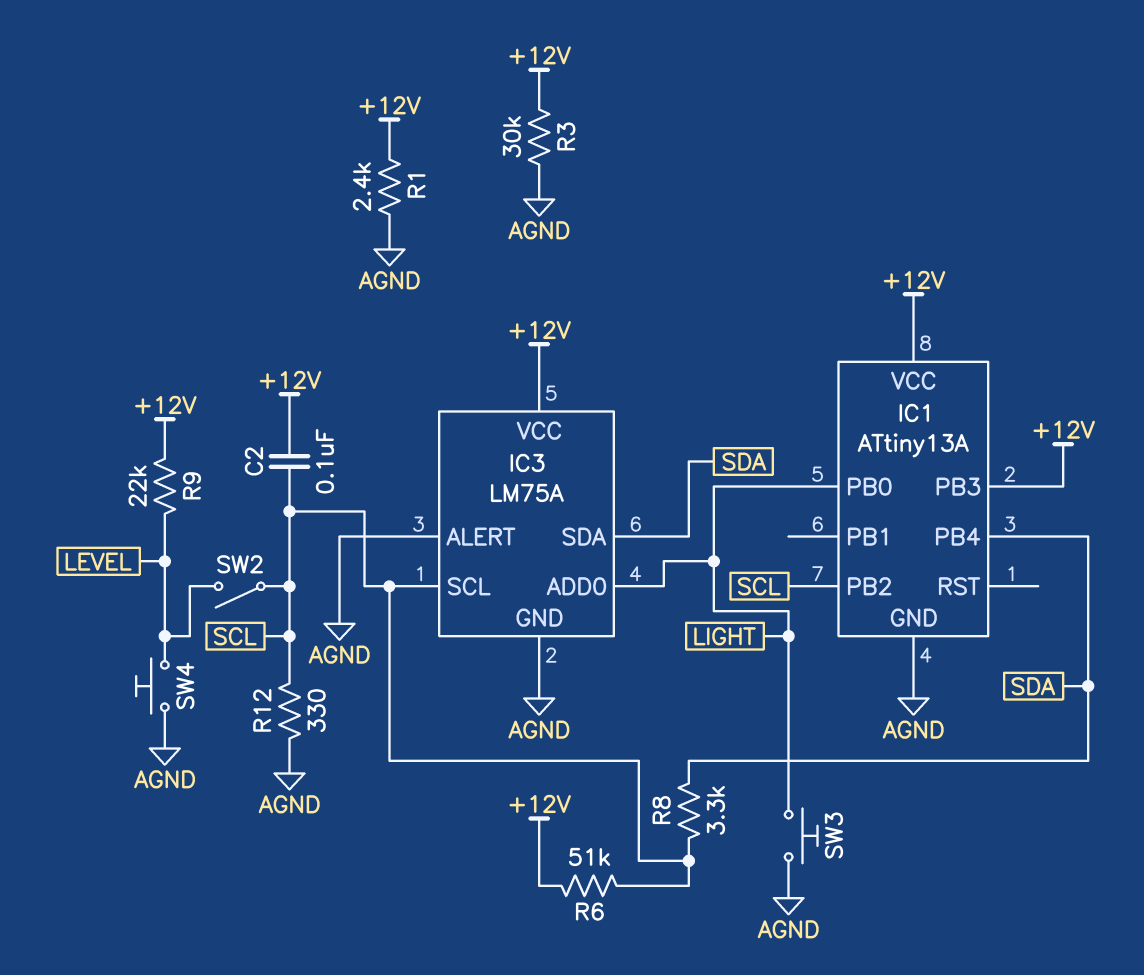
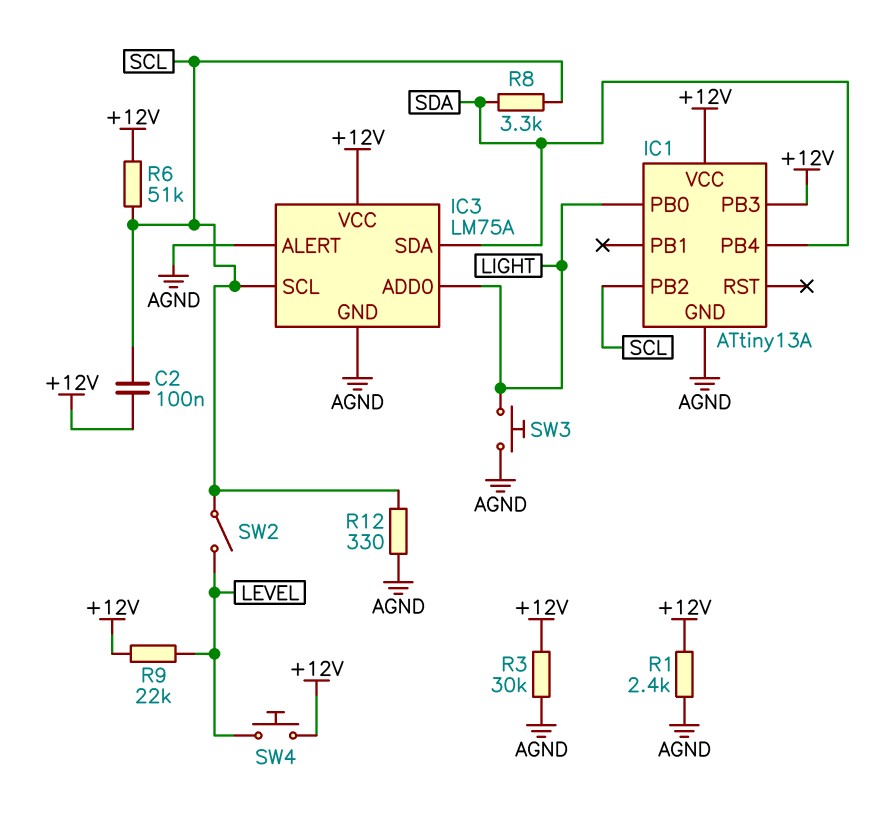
SW4: button (AGND, LEVEL) -> button (+12V, LEVEL)

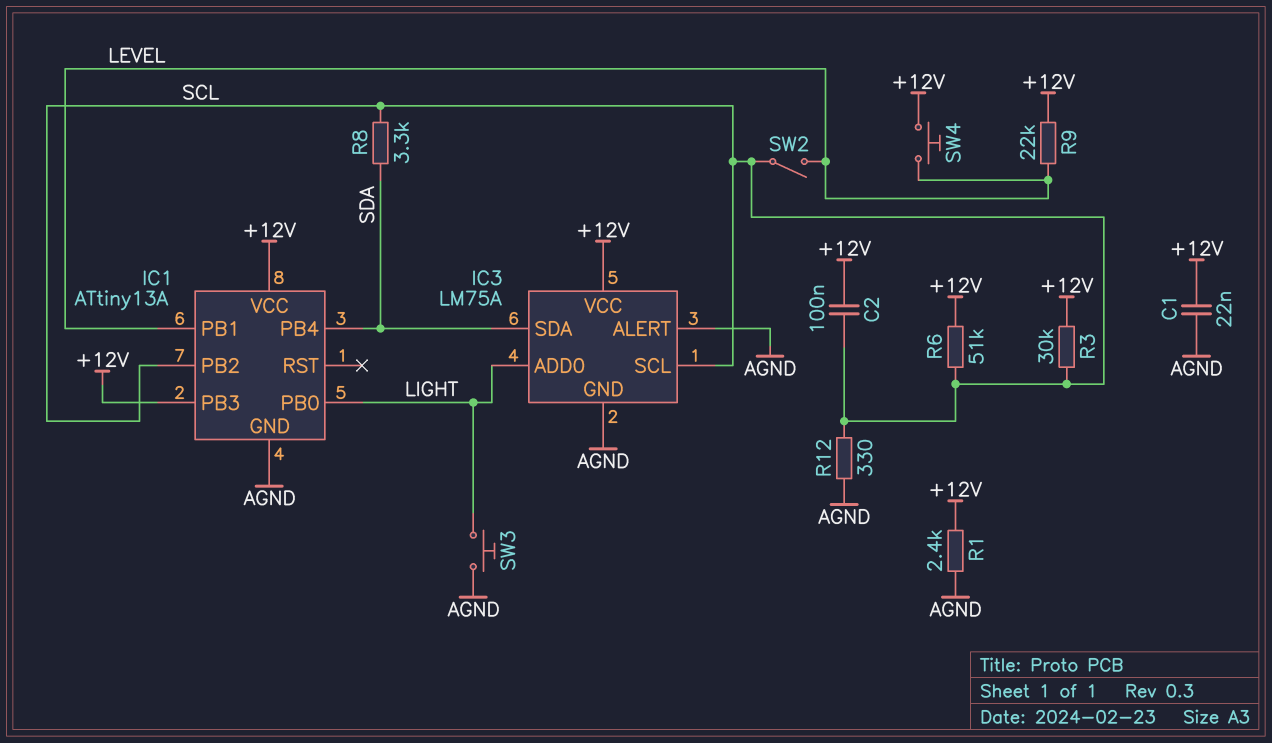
C1: none -> 22nF (+12V, AGND)
IC1 pin PB1: none -> LEVEL
R3: 30k (+12V, AGND) -> 30k (+12V, SCL)

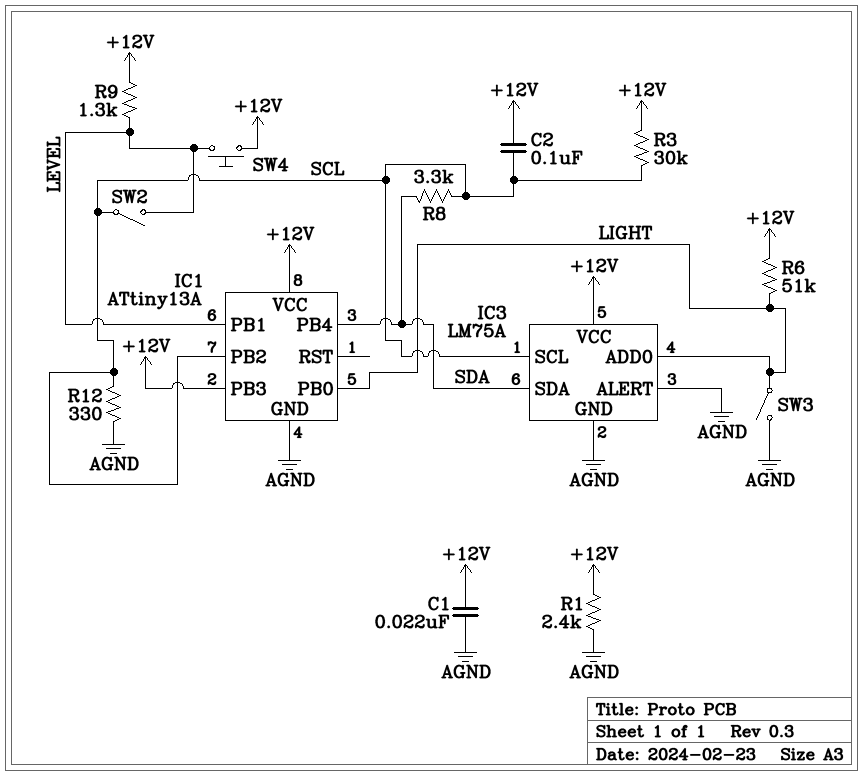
R6: 51k (+12V, SCL) -> 51k (+12V, LIGHT)
R9: 22k (+12V, LEVEL) -> 1.3k (+12V, LEVEL)
SW3: button (AGND, LIGHT) -> switch (AGND, LIGHT)

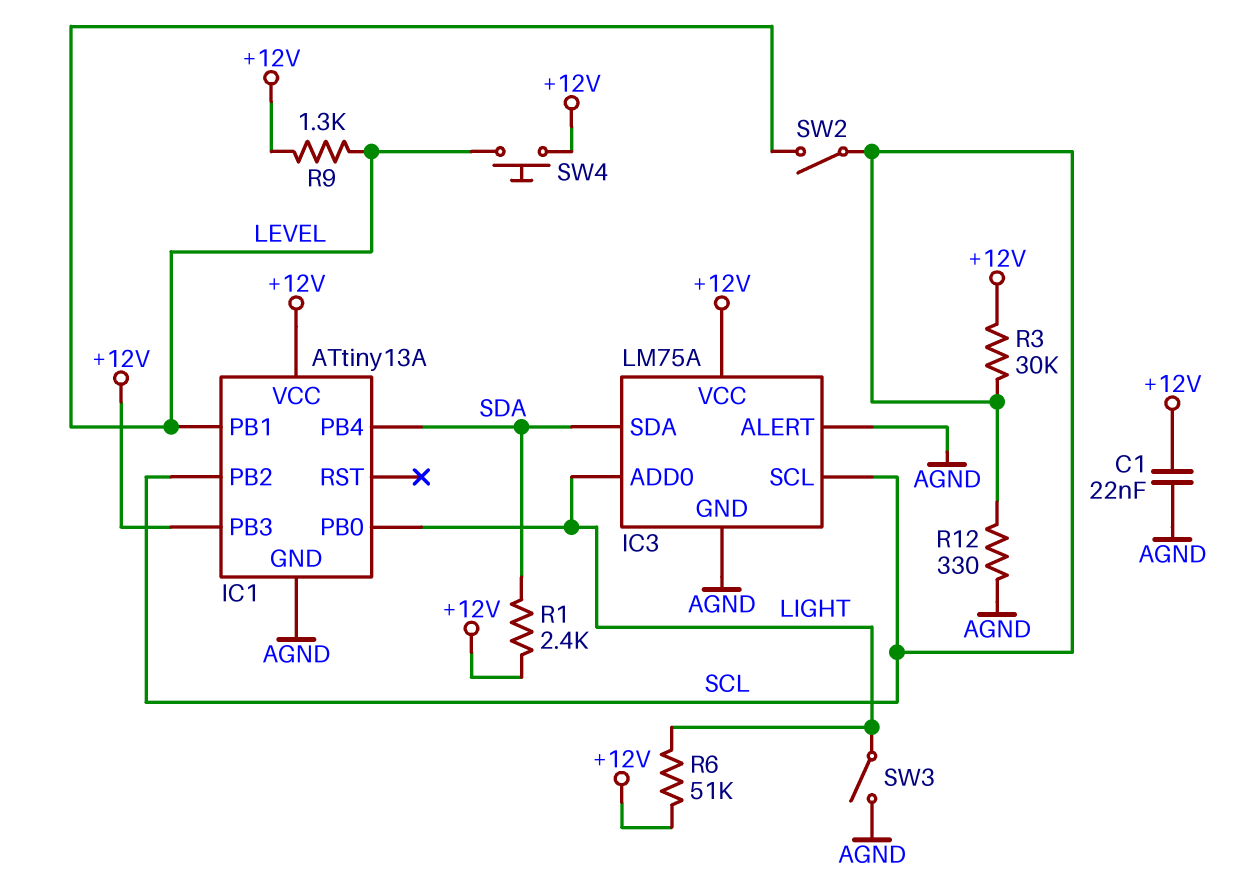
C2: 100nF (+12V, SCL) -> none
R1: 2.4k (+12V, AGND) -> 2.4k (+12V, SDA)
R8: 3.3k (SCL, SDA) -> none

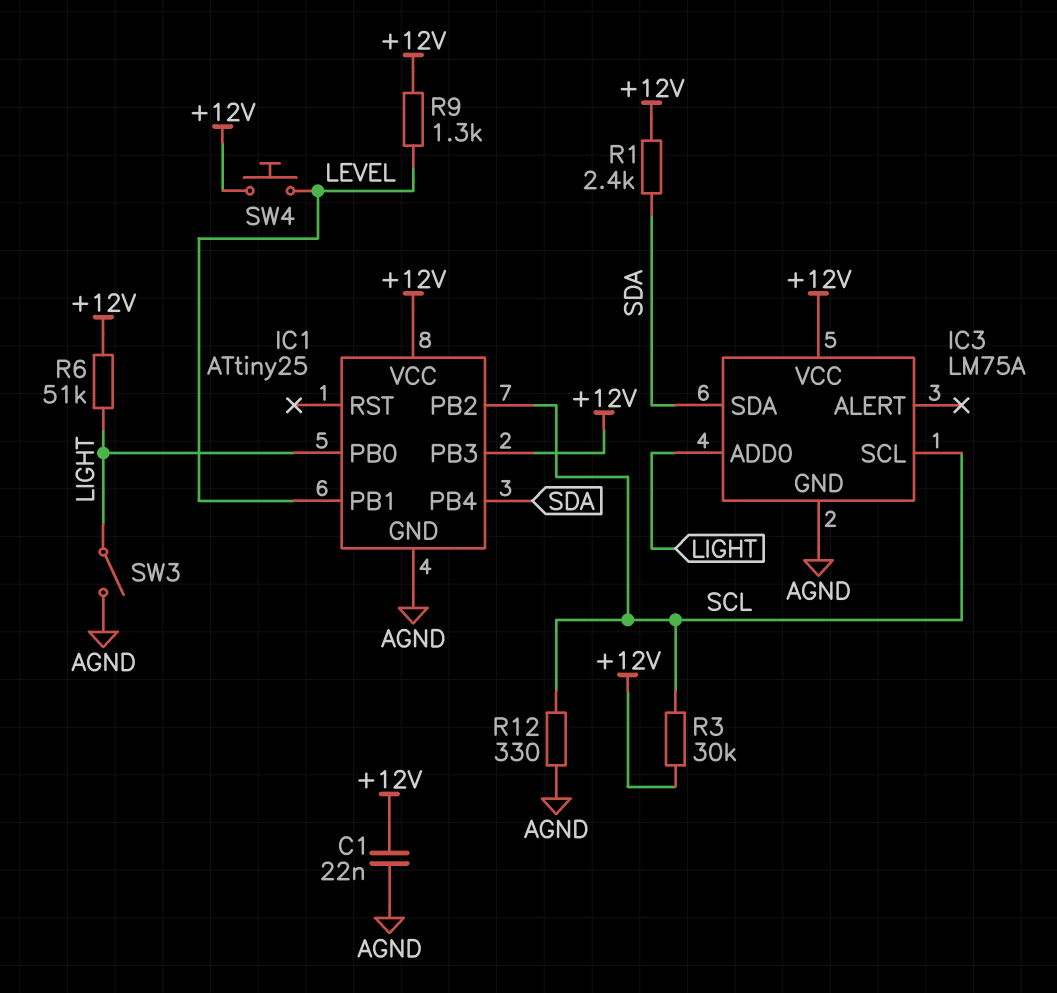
IC1: ATtiny13A -> ATtiny25
IC3 pin ALERT: AGND -> none
SW2: switch (LEVEL, SCL) -> none

